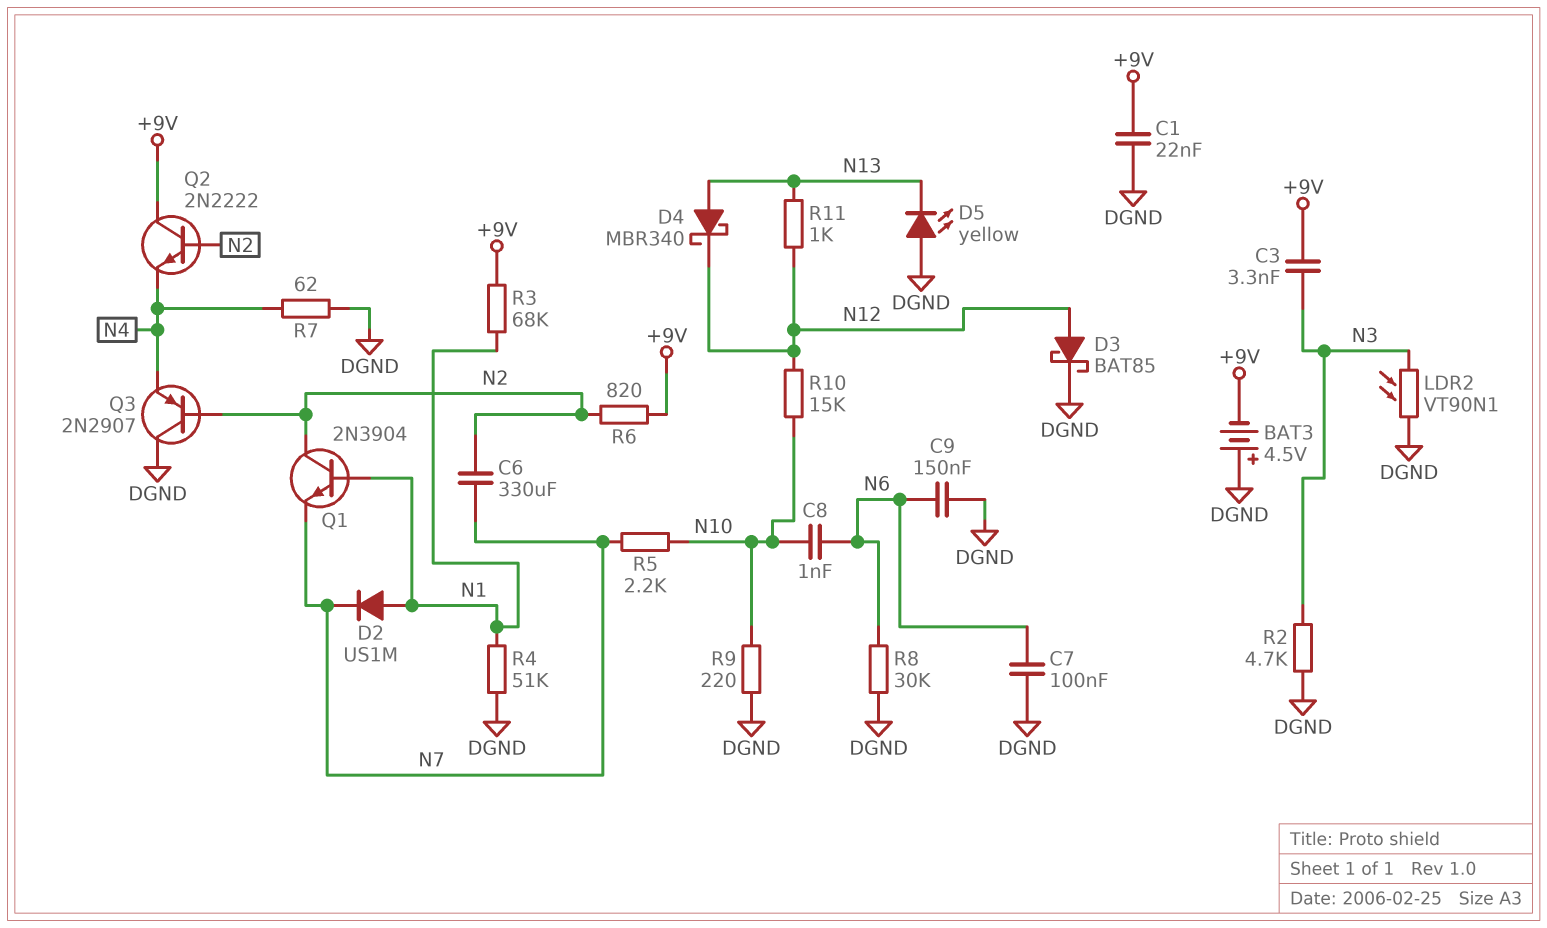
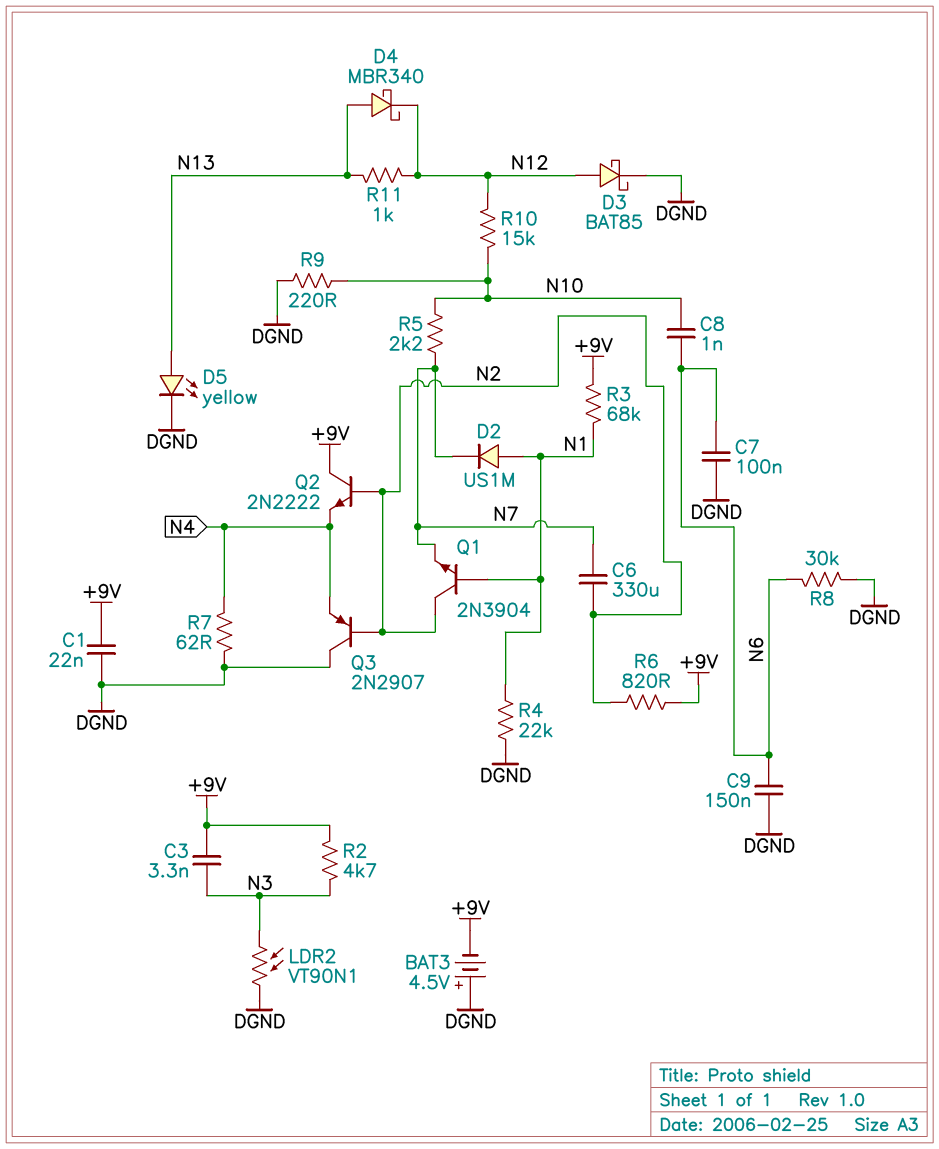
D5: LED yellow (A DGND, K N13) -> LED yellow (A N13, K DGND)
R2: 4.7k (DGND, N3) -> 4.7k (+9V, N3)
R4: 51k (DGND, N1) -> 22k (DGND, N1)

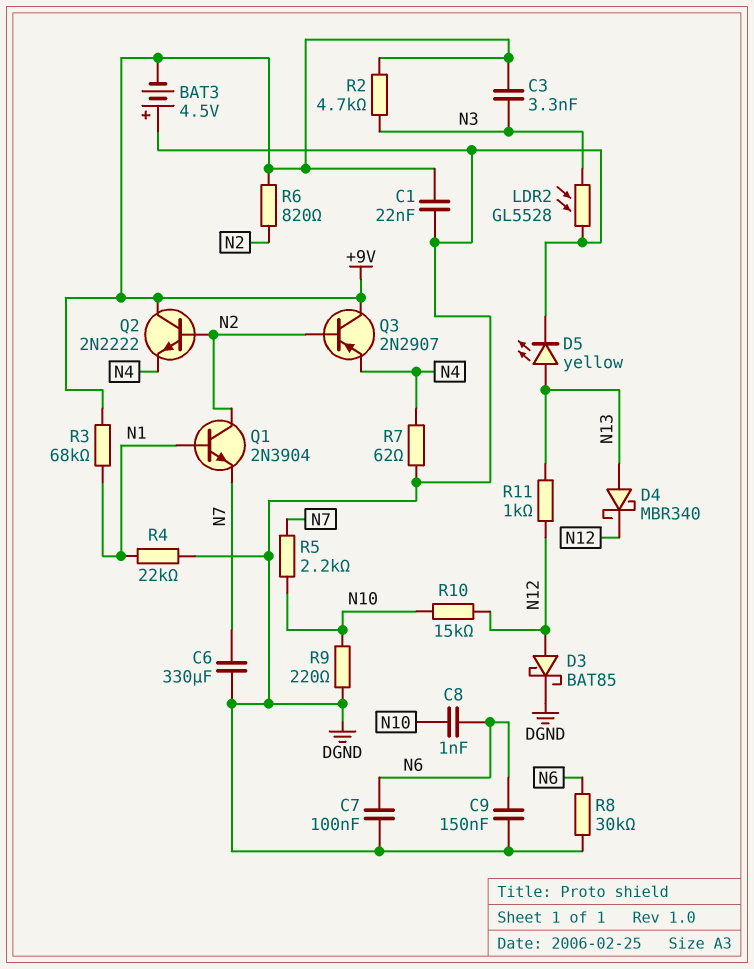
C6: 330uF (N2, N7) -> 330uF (DGND, N7)
D2: diode US1M (A N1, K N7) -> none
LDR2: VT90N1 (DGND, N3) -> GL5528 (DGND, N3)
Q3: PNP 2N2907 (B N2, C DGND, E N4) -> PNP 2N2907 (B N2, C +9V, E N4)

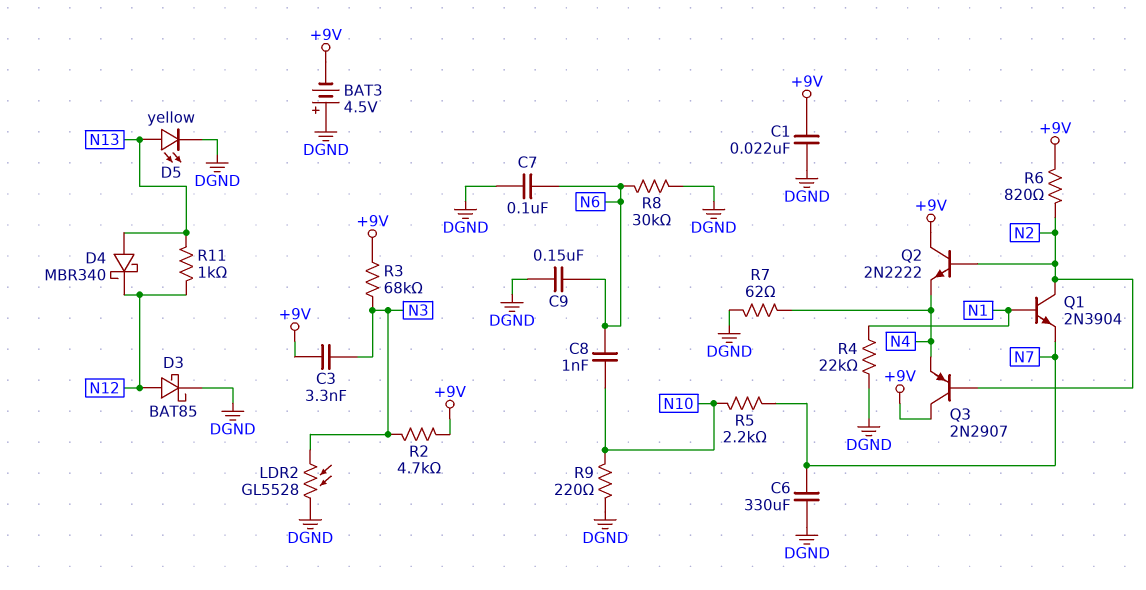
R3: 68k (+9V, N1) -> 68k (+9V, N3)
R10: 15k (N10, N12) -> none

